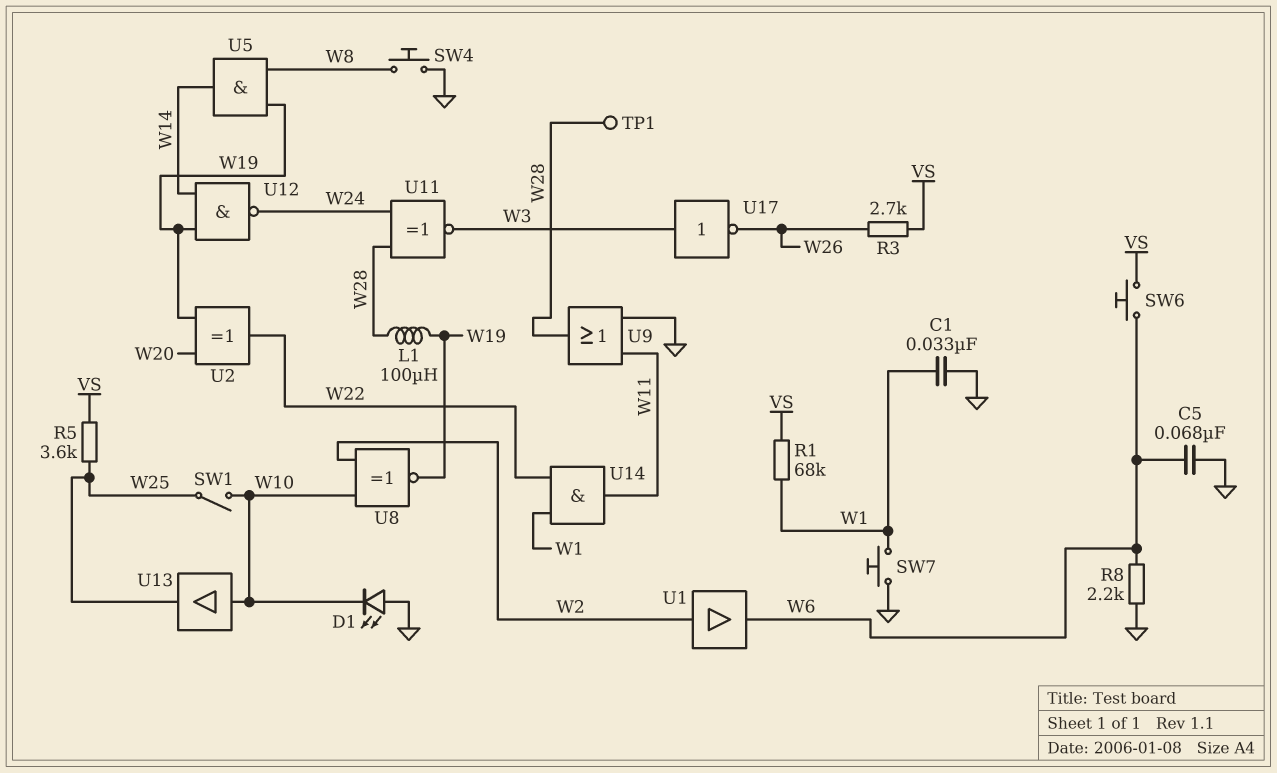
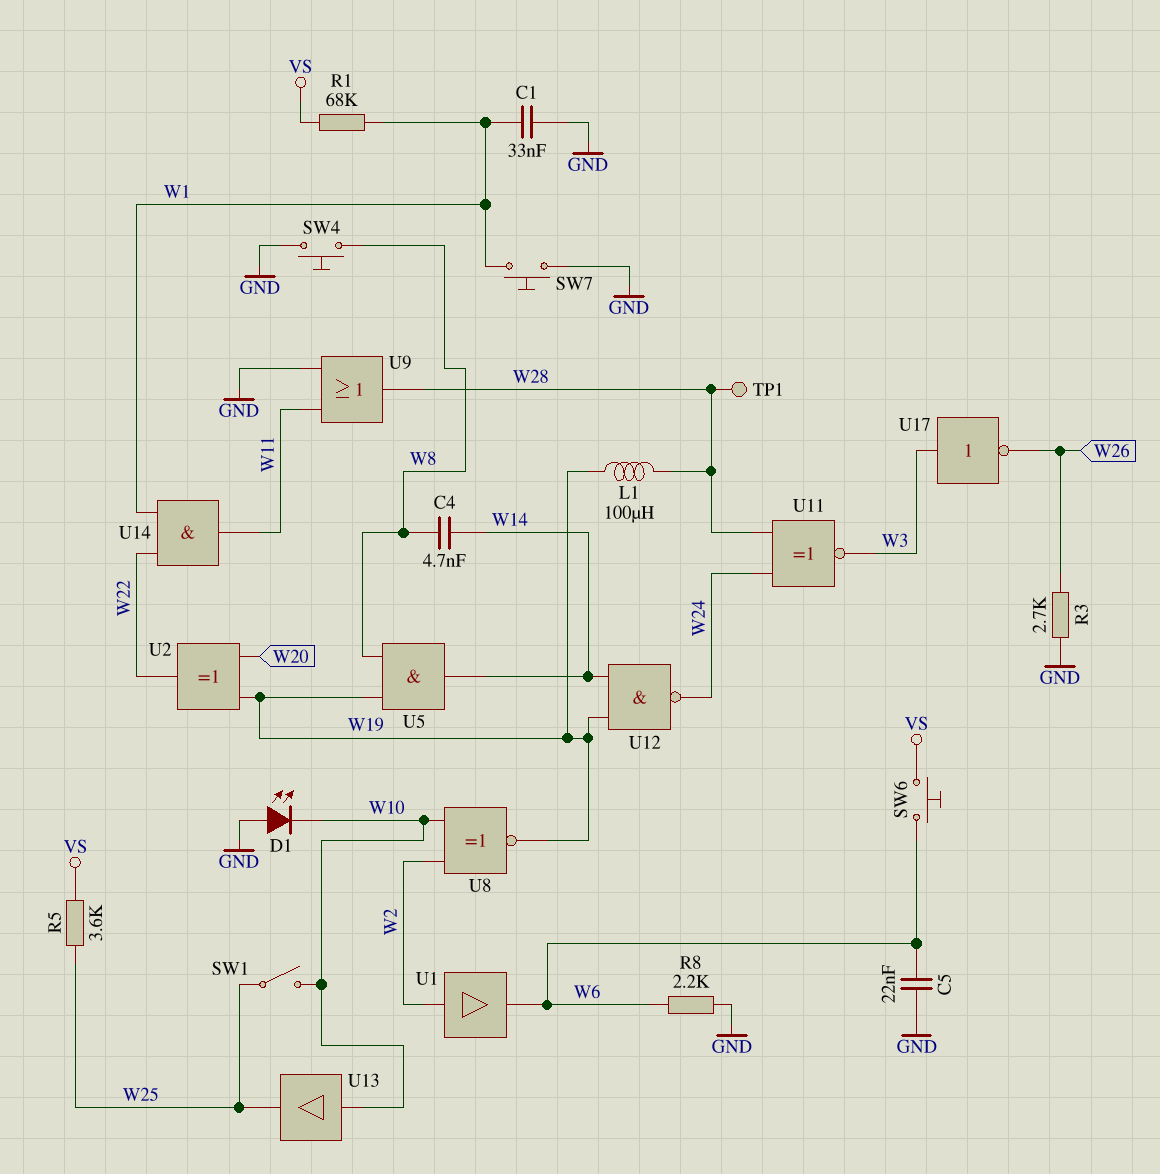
C4: none -> 4.7nF (W8, W14)
C5: 68nF (GND, W6) -> 22nF (GND, W6)
R3: 2.7k (VS, W26) -> 2.7k (GND, W26)

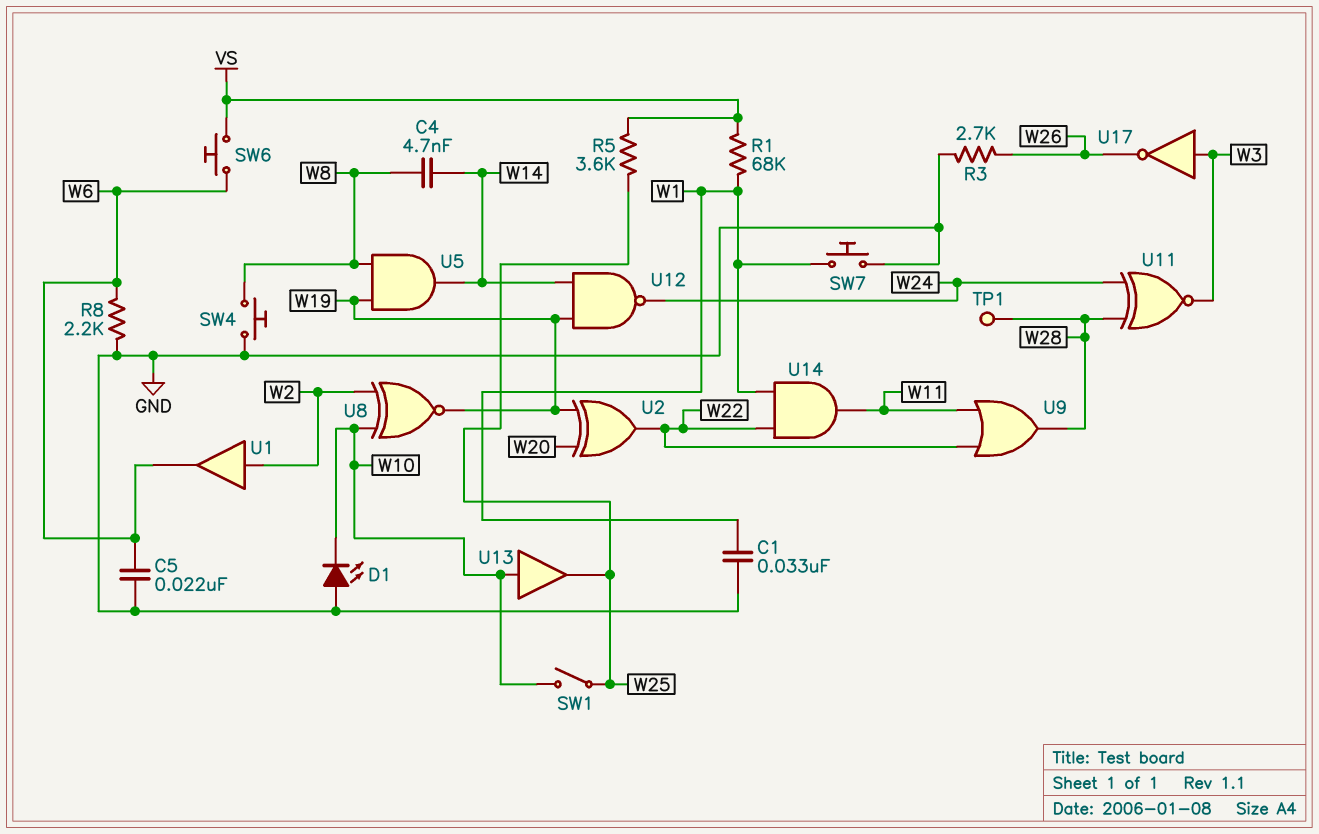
L1: 100uH (W19, W28) -> none
U9: OR (in GND, in W11, out W28) -> OR (in W11, in W22, out W28)

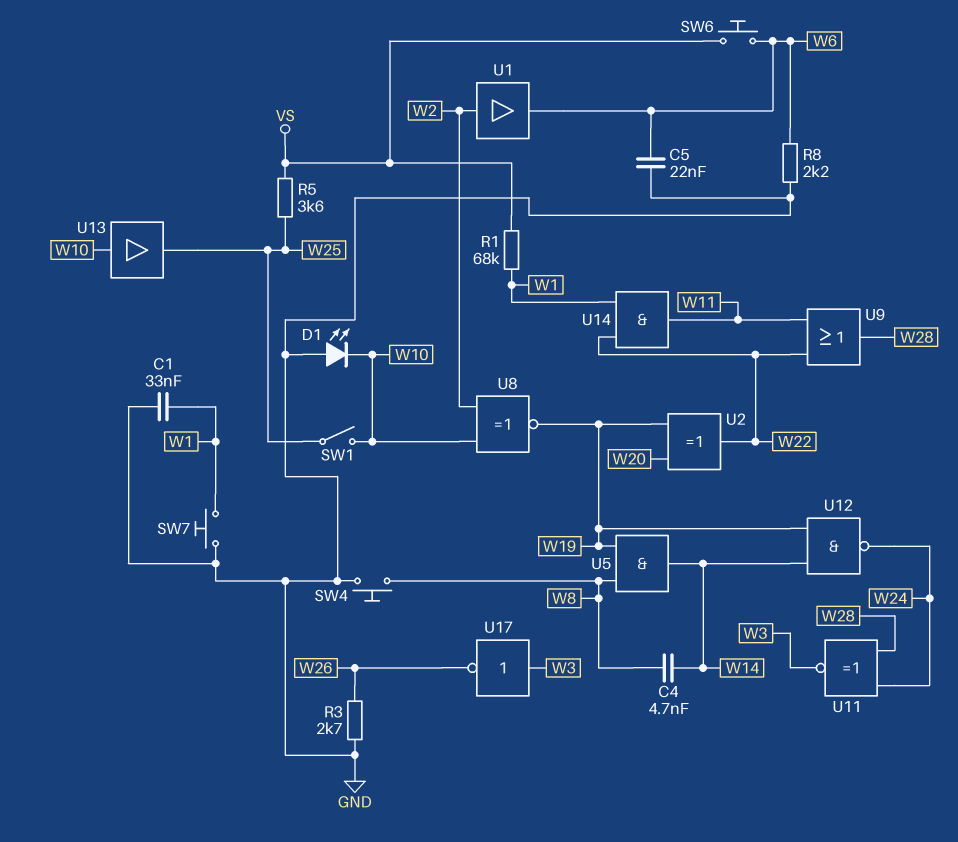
TP1: test point (W28) -> none

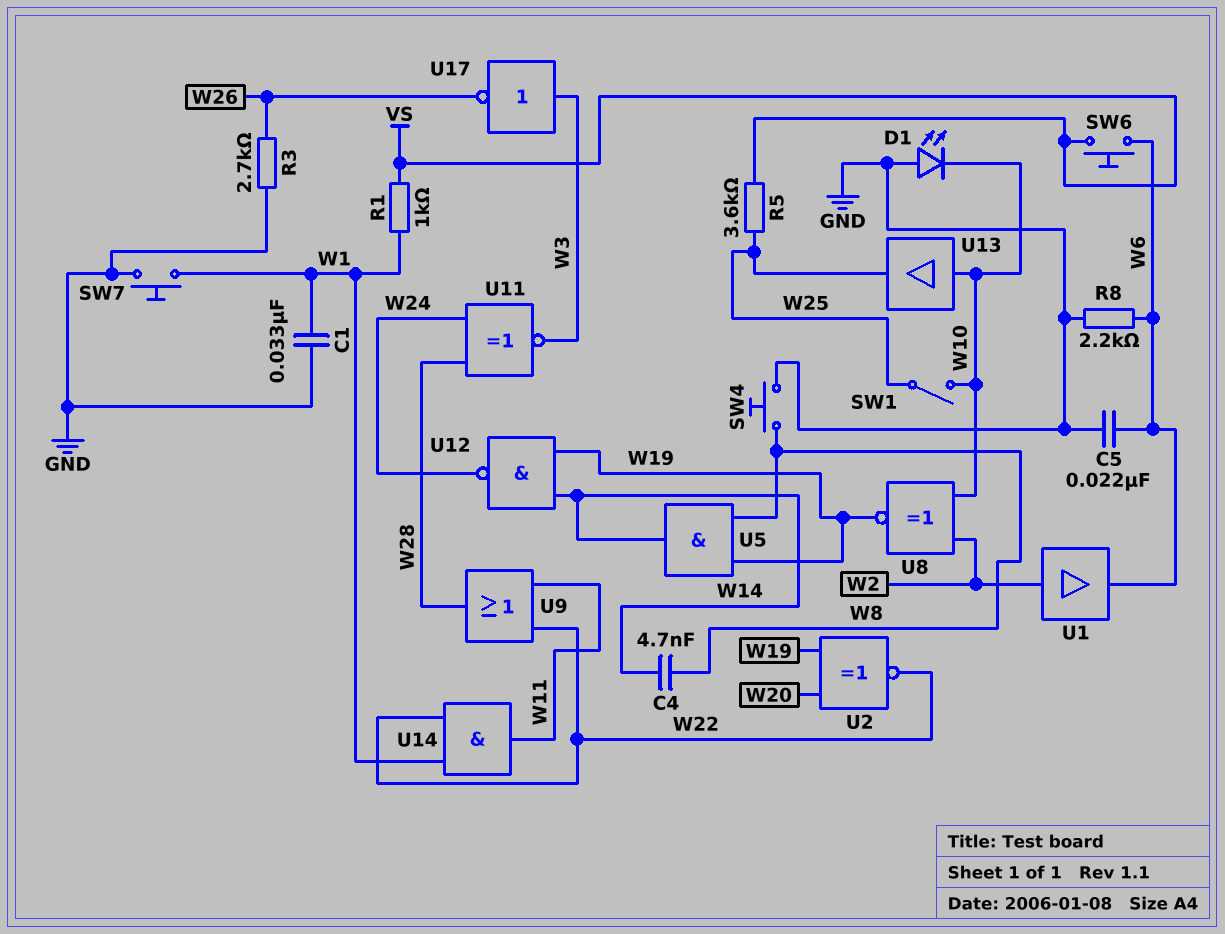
R1: 68k (VS, W1) -> 1k (VS, W1)
U2: XOR (in W19, in W20, out W22) -> XNOR (in W19, in W20, out W22)

